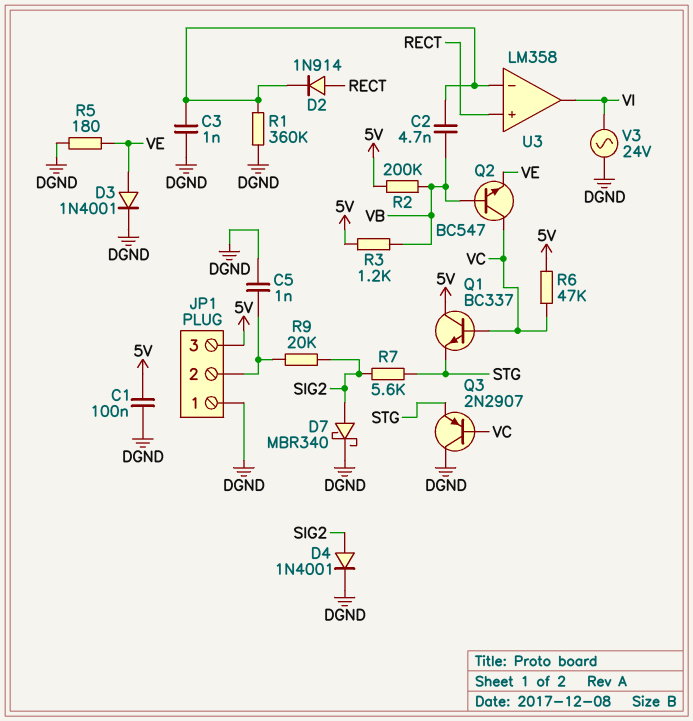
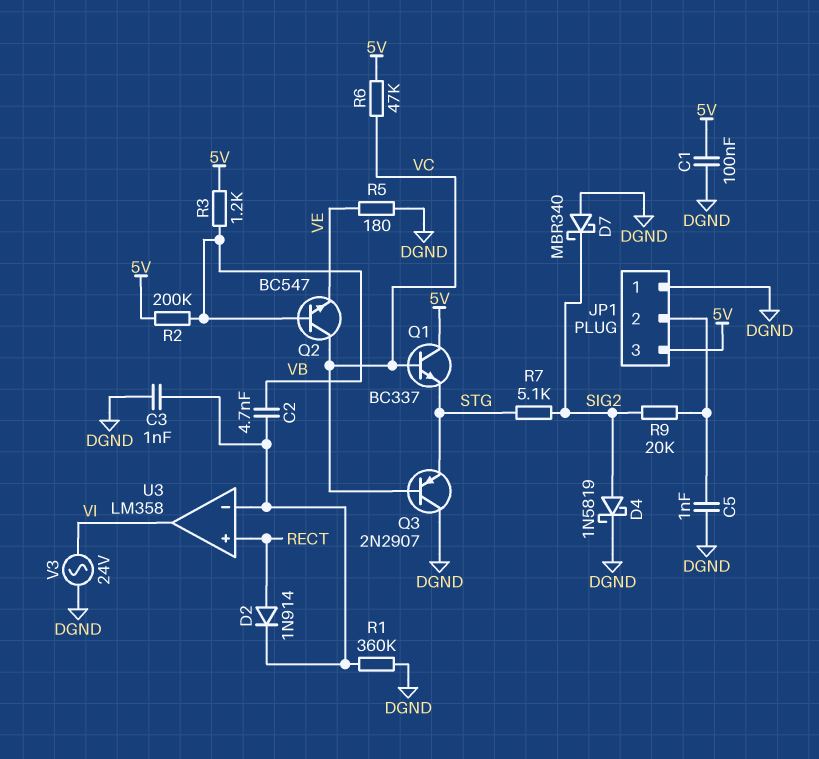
D3: diode 1N4001 (A VE, K DGND) -> none
D4: diode 1N4001 (A SIG2, K DGND) -> schottky 1N5819 (A SIG2, K DGND)
D7: schottky MBR340 (A SIG2, K DGND) -> schottky MBR340 (A DGND, K SIG2)
R7: 5.6k (SIG2, STG) -> 5.1k (SIG2, STG)

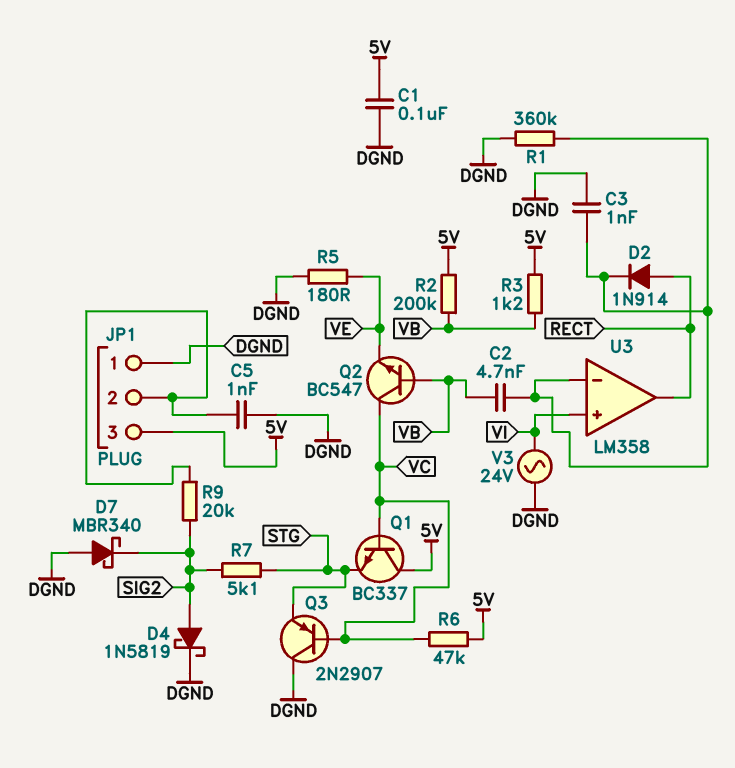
U3 pin in+: RECT -> VI
U3 pin out: VI -> RECT

